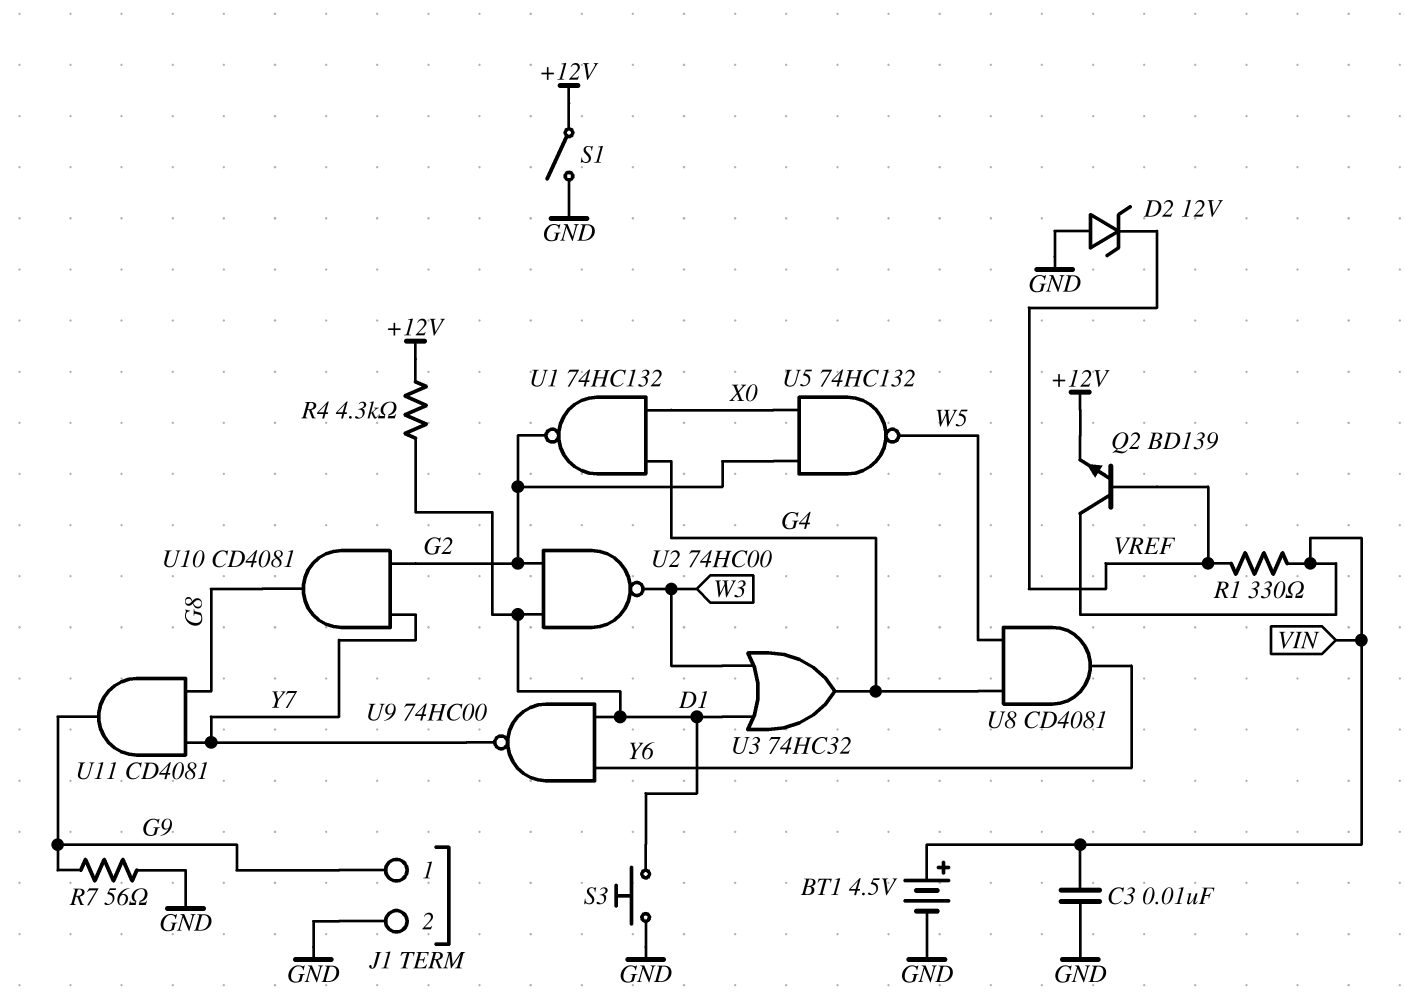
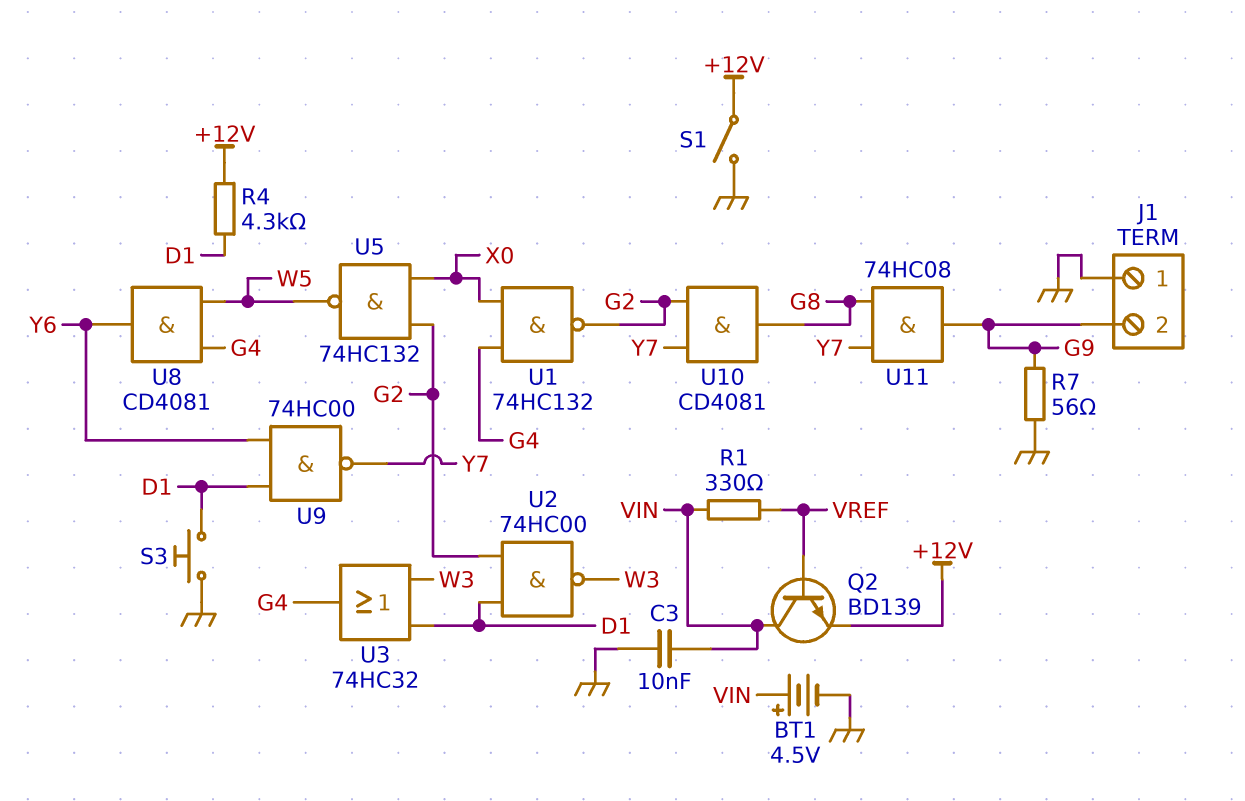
D2: zener 12V (A GND, K VREF) -> none
J1 pin 1: G9 -> GND
J1 pin 2: GND -> G9
U11: AND CD4081 (in G8, in Y7, out G9) -> AND 74HC08 (in G8, in Y7, out G9)

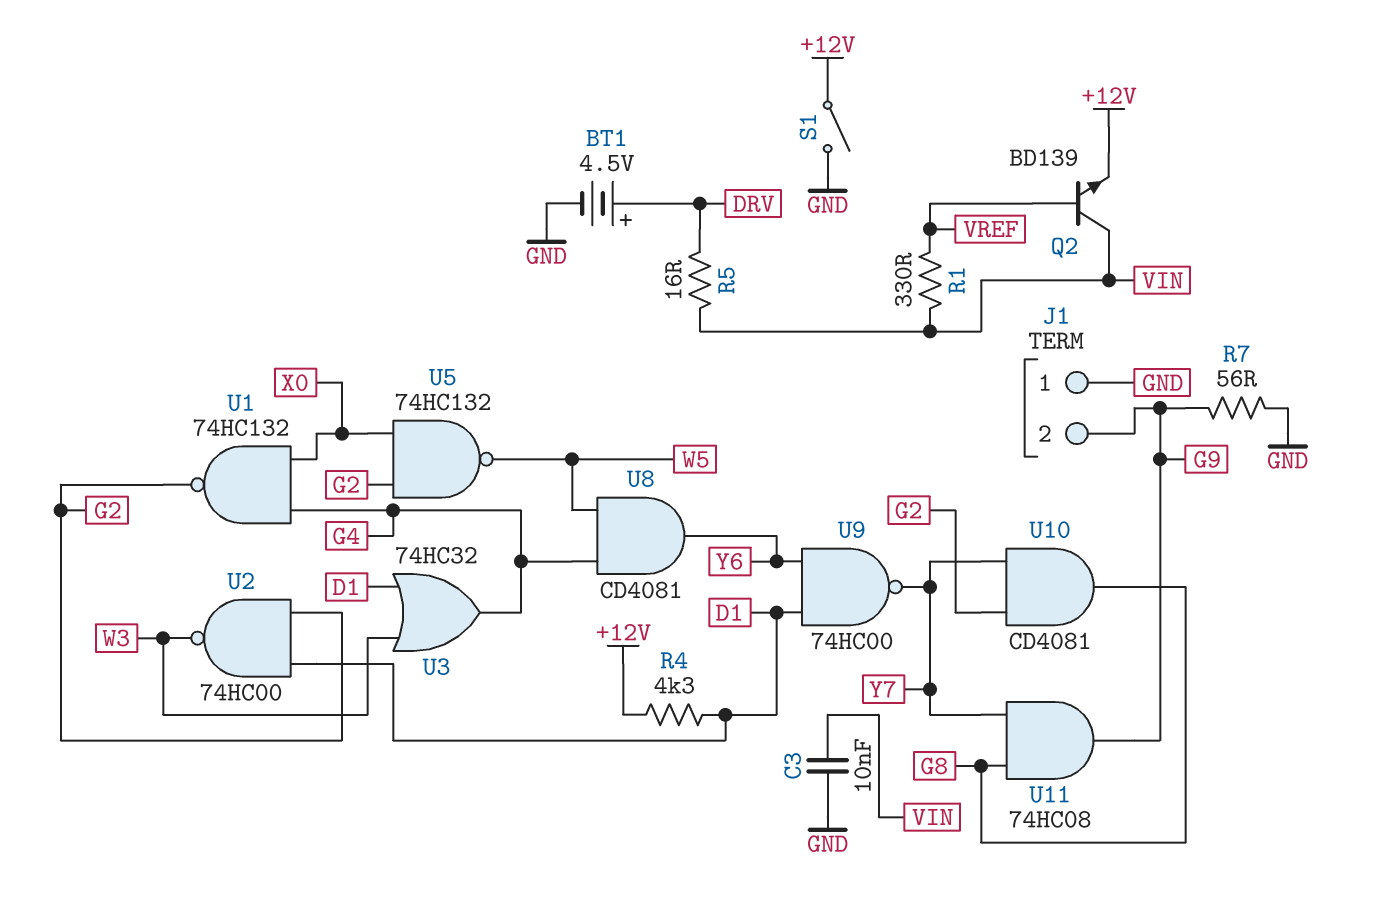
BT1: 4.5V (plus VIN, minus GND) -> 4.5V (plus DRV, minus GND)
R5: none -> 16 (DRV, VIN)
S3: button (D1, GND) -> none

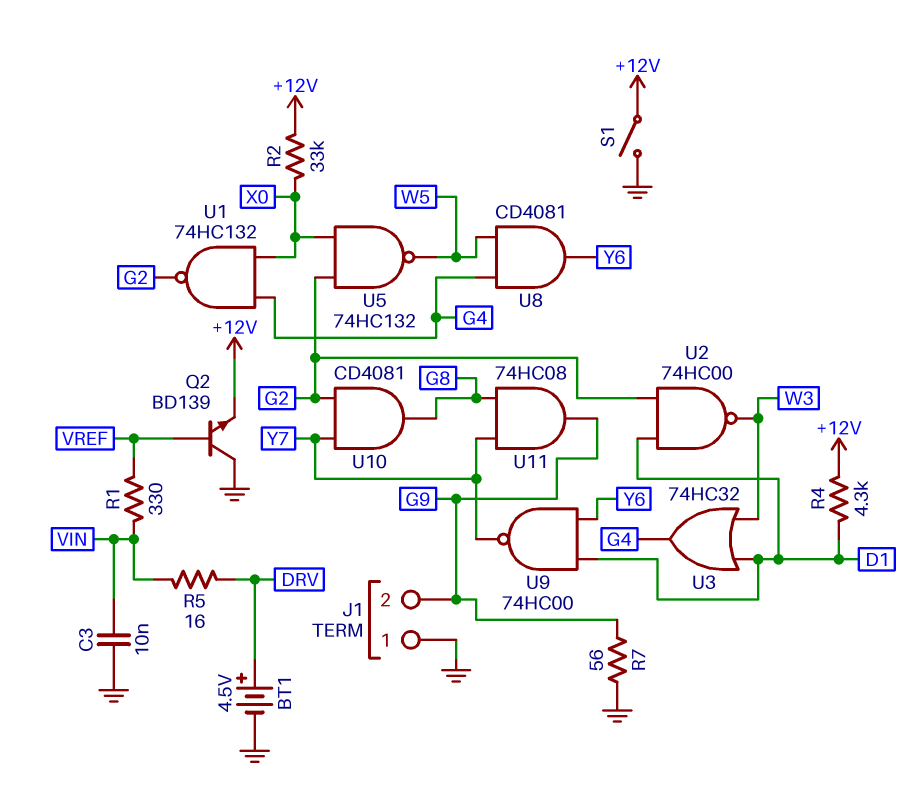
Q2: NPN BD139 (B VREF, C VIN, E +12V) -> NPN BD139 (B VREF, C GND, E +12V)
R2: none -> 33k (+12V, X0)

